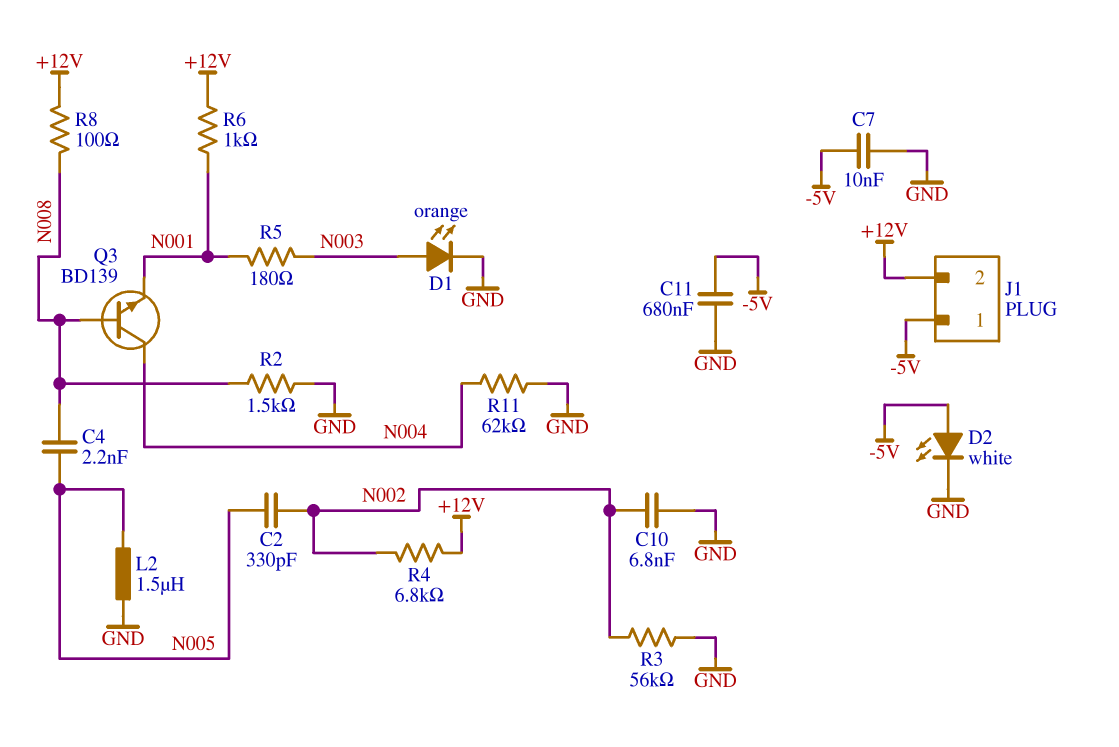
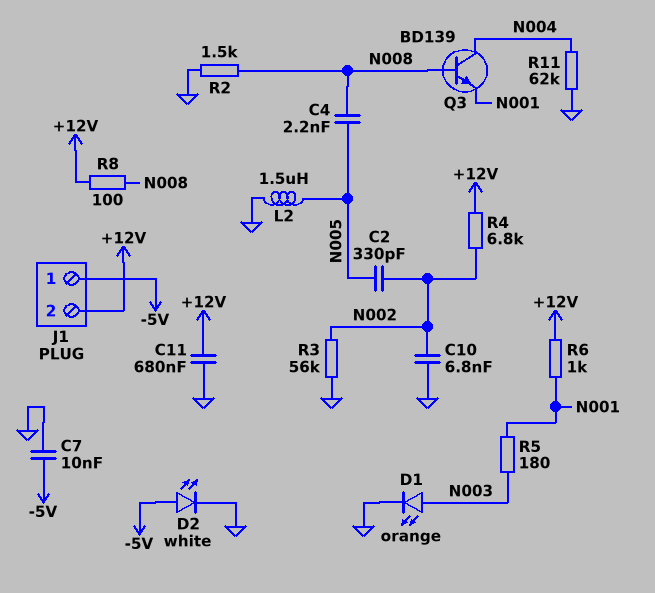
C11: 680nF (-5V, GND) -> 680nF (+12V, GND)

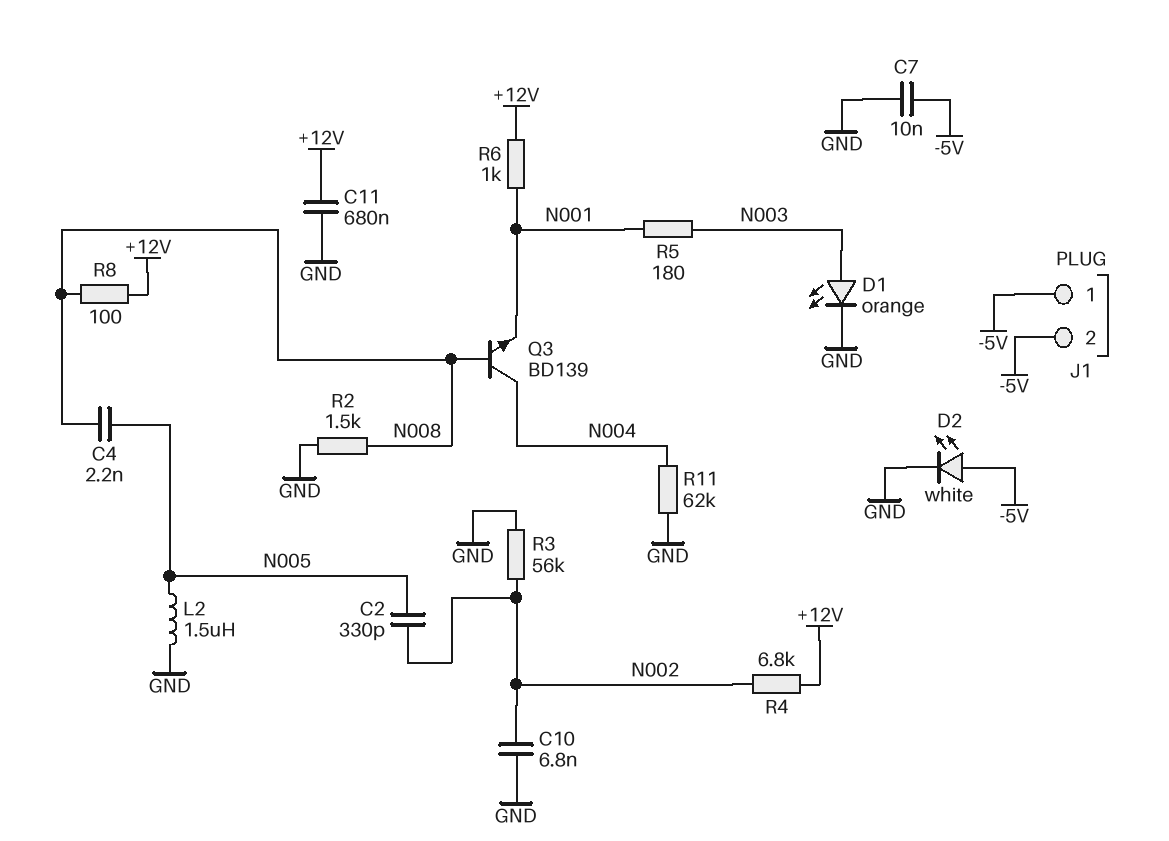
J1 pin 2: +12V -> -5V

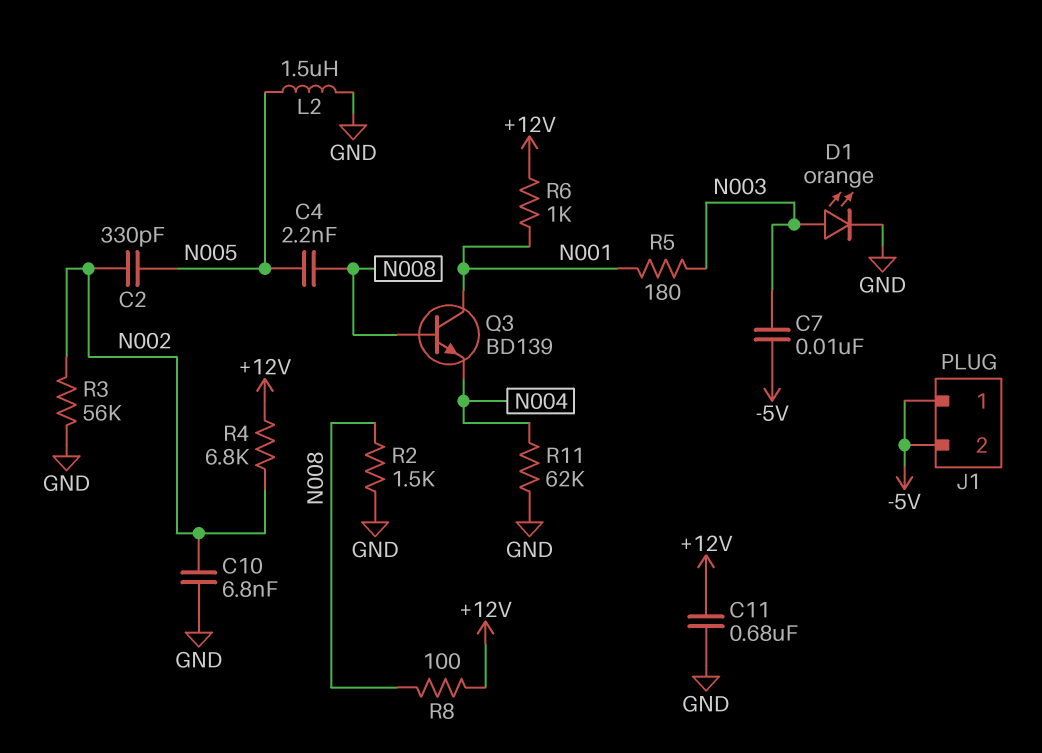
C7: 10nF (-5V, GND) -> 10nF (-5V, N003)
D2: LED white (A -5V, K GND) -> none
Q3: NPN BD139 (B N008, C N004, E N001) -> NPN BD139 (B N008, C N001, E N004)

